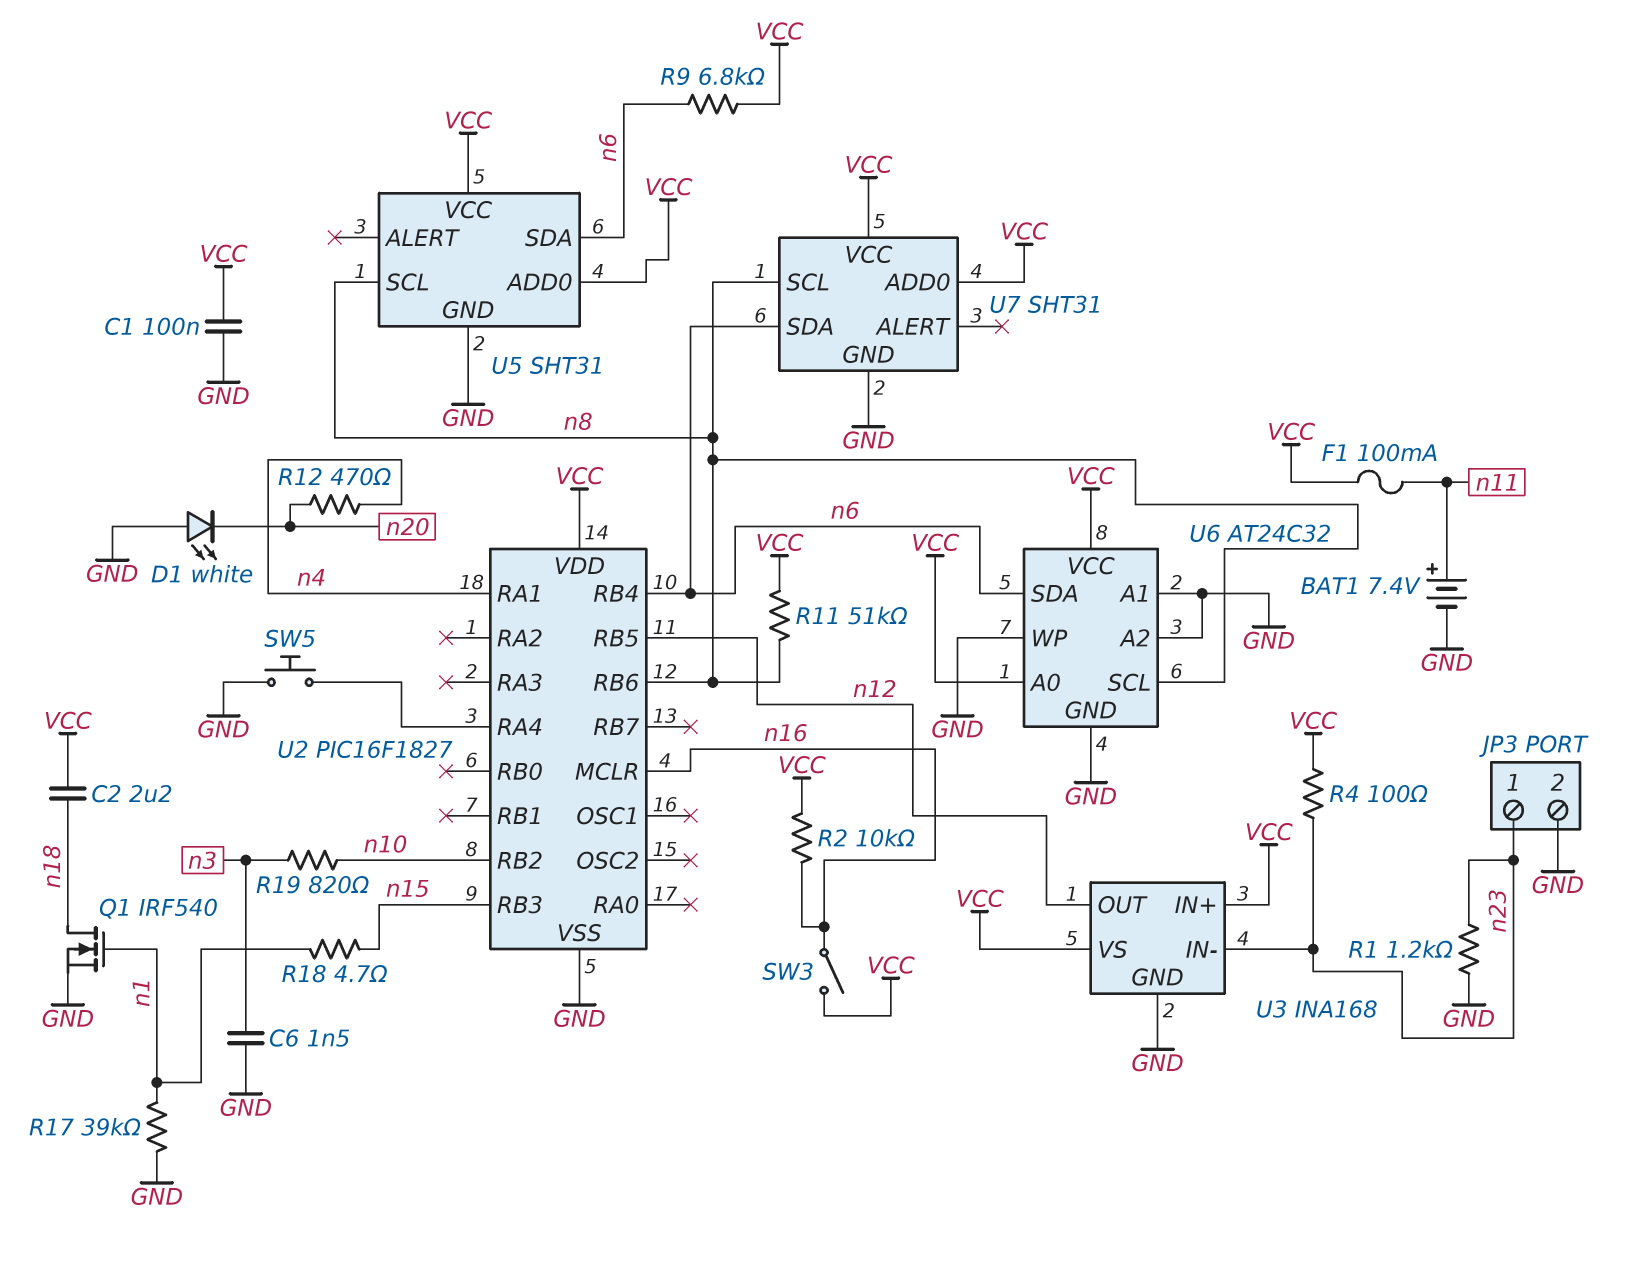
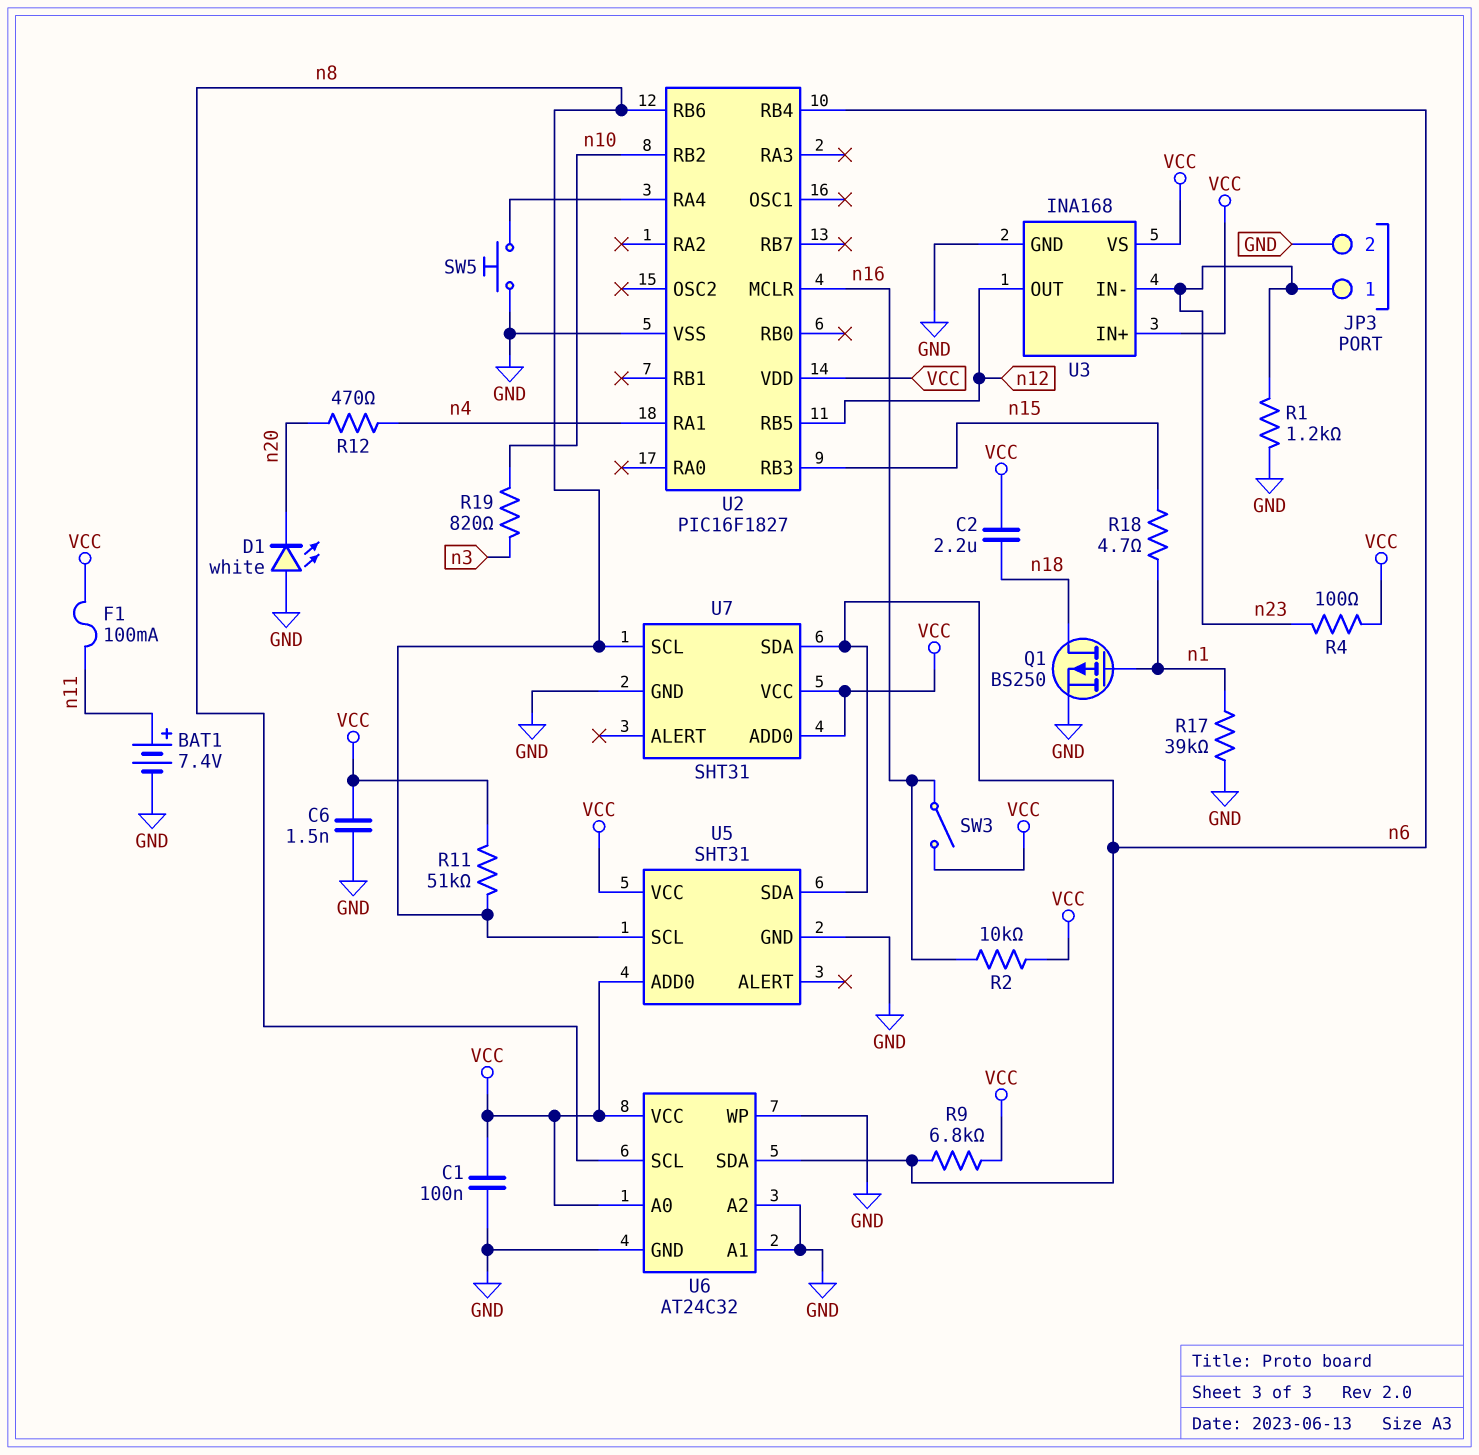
C6: 1.5nF (GND, n3) -> 1.5nF (GND, VCC)
Q1: NMOS IRF540 (G n1, D n18, S GND) -> PMOS BS250 (G n1, D n18, S GND)

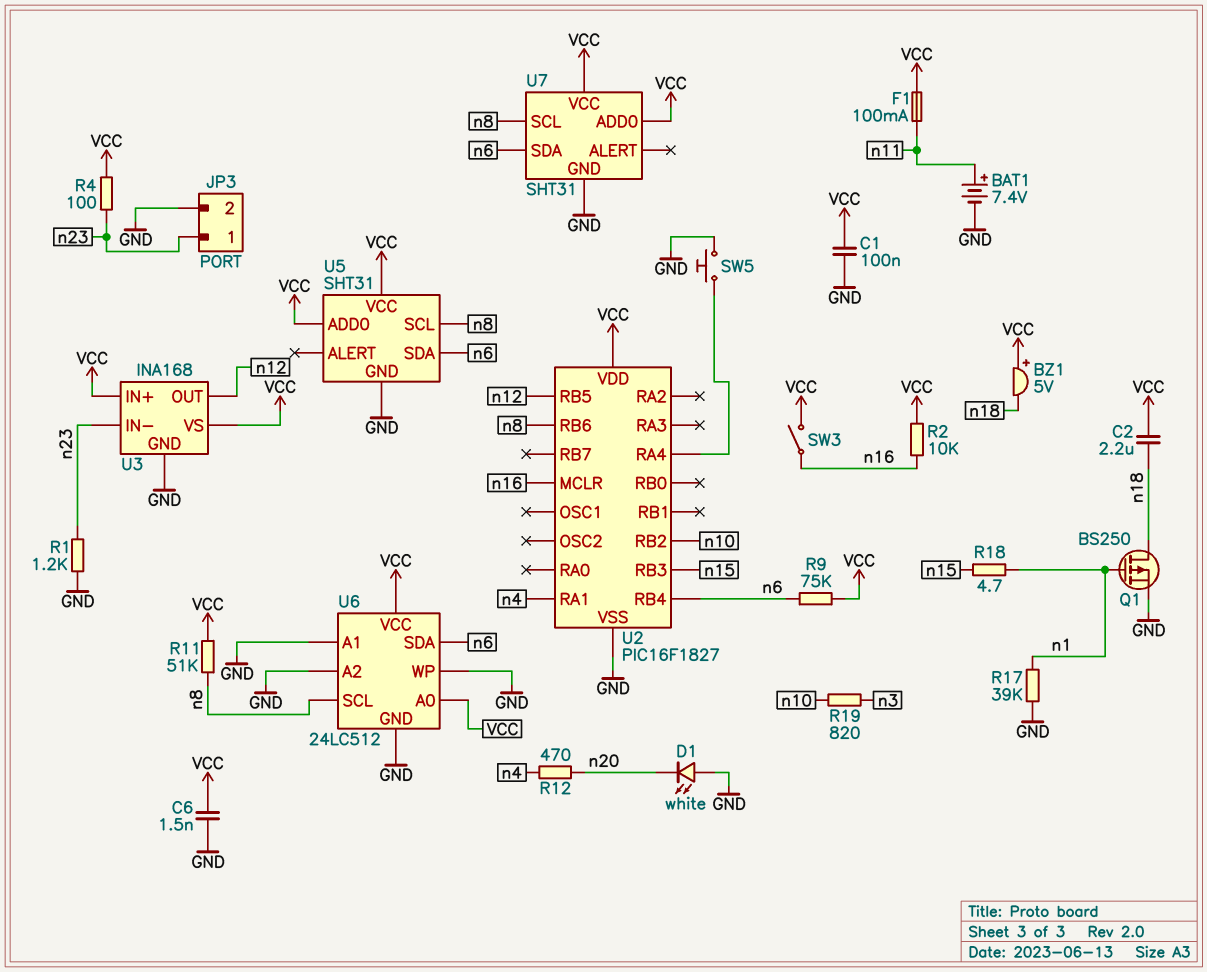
BZ1: none -> buzzer 5V (plus VCC, minus n18)
R9: 6.8k (VCC, n6) -> 75k (VCC, n6)
U6: AT24C32 -> 24LC512

